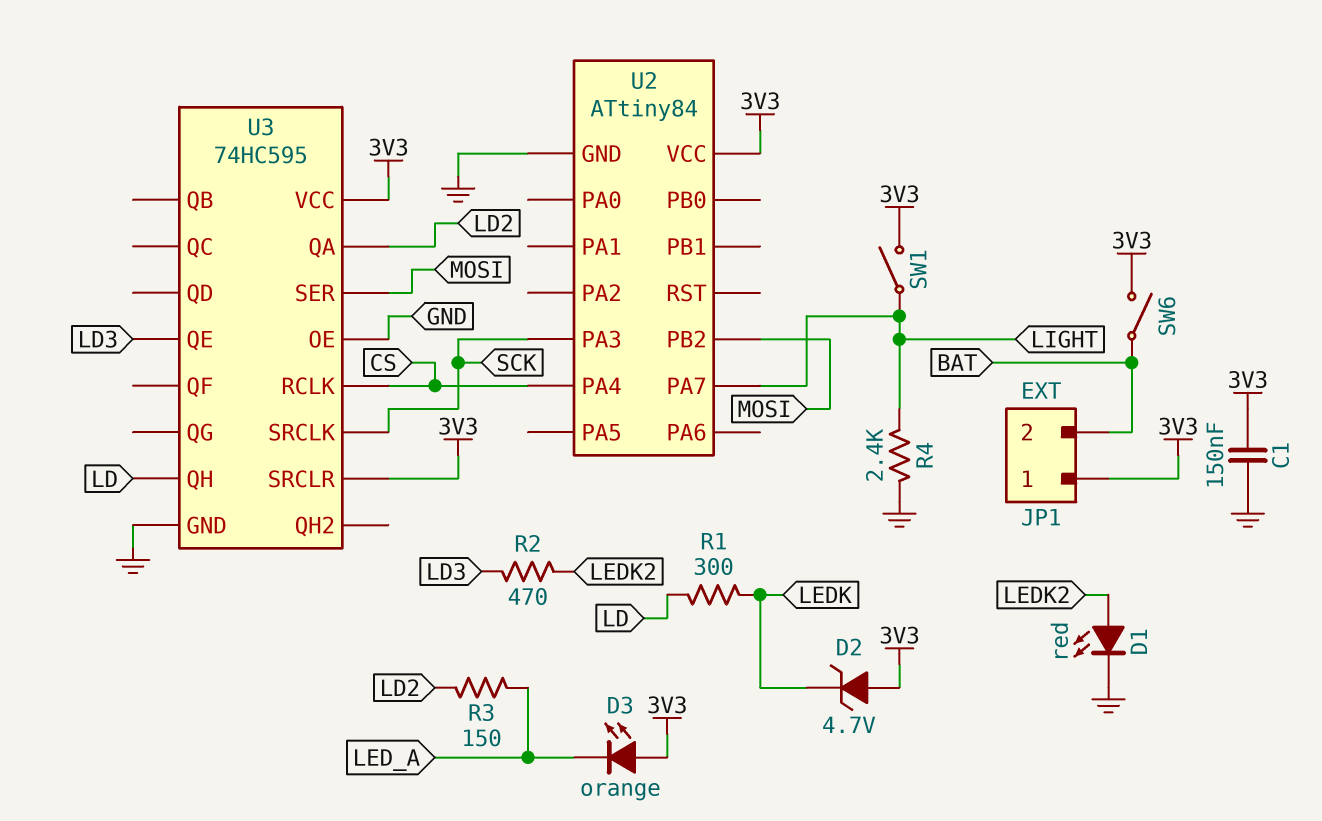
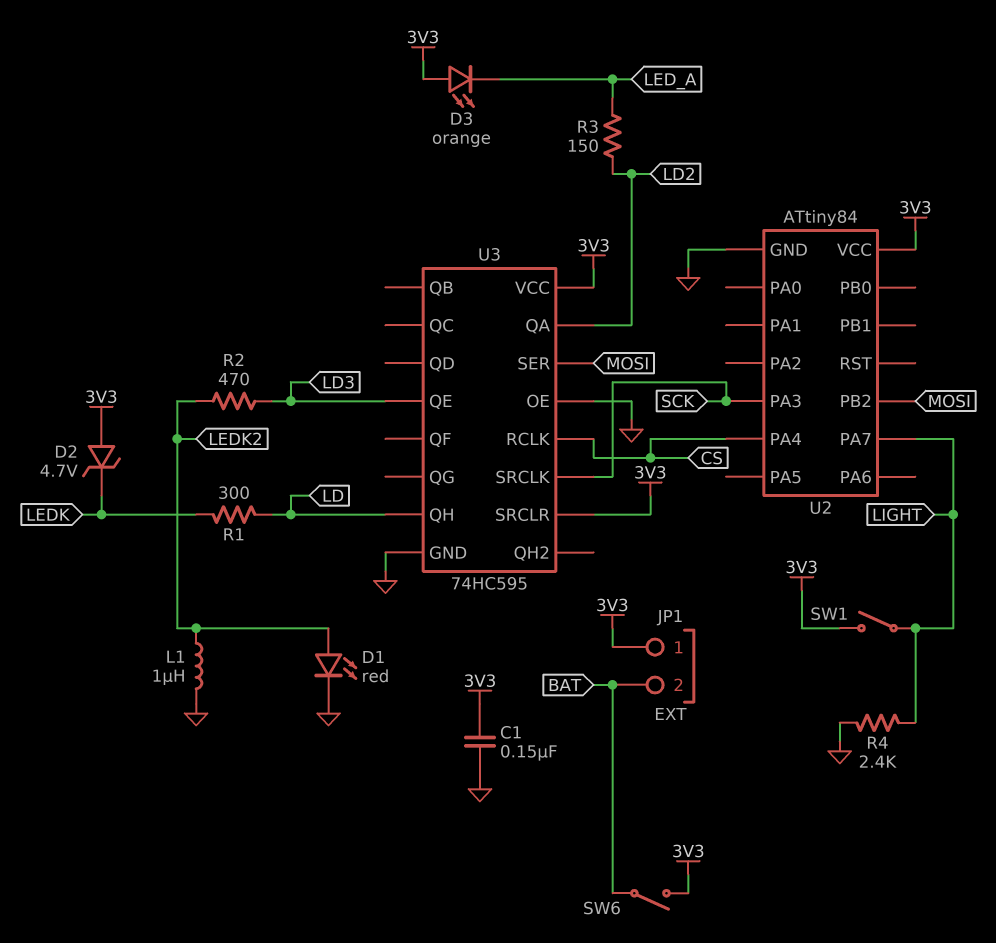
L1: none -> 1uH (GND, LEDK2)

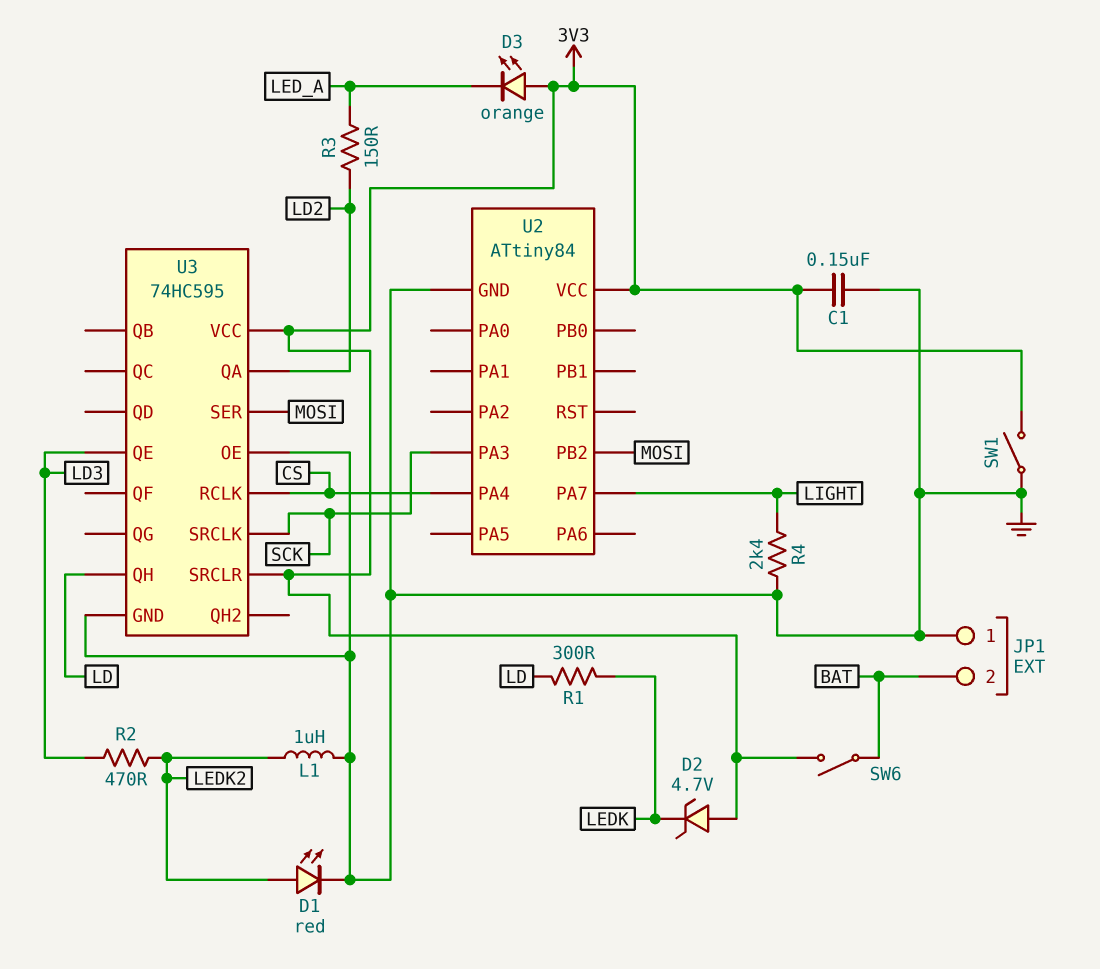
JP1 pin 1: 3V3 -> GND
SW1: switch (3V3, LIGHT) -> switch (3V3, GND)

